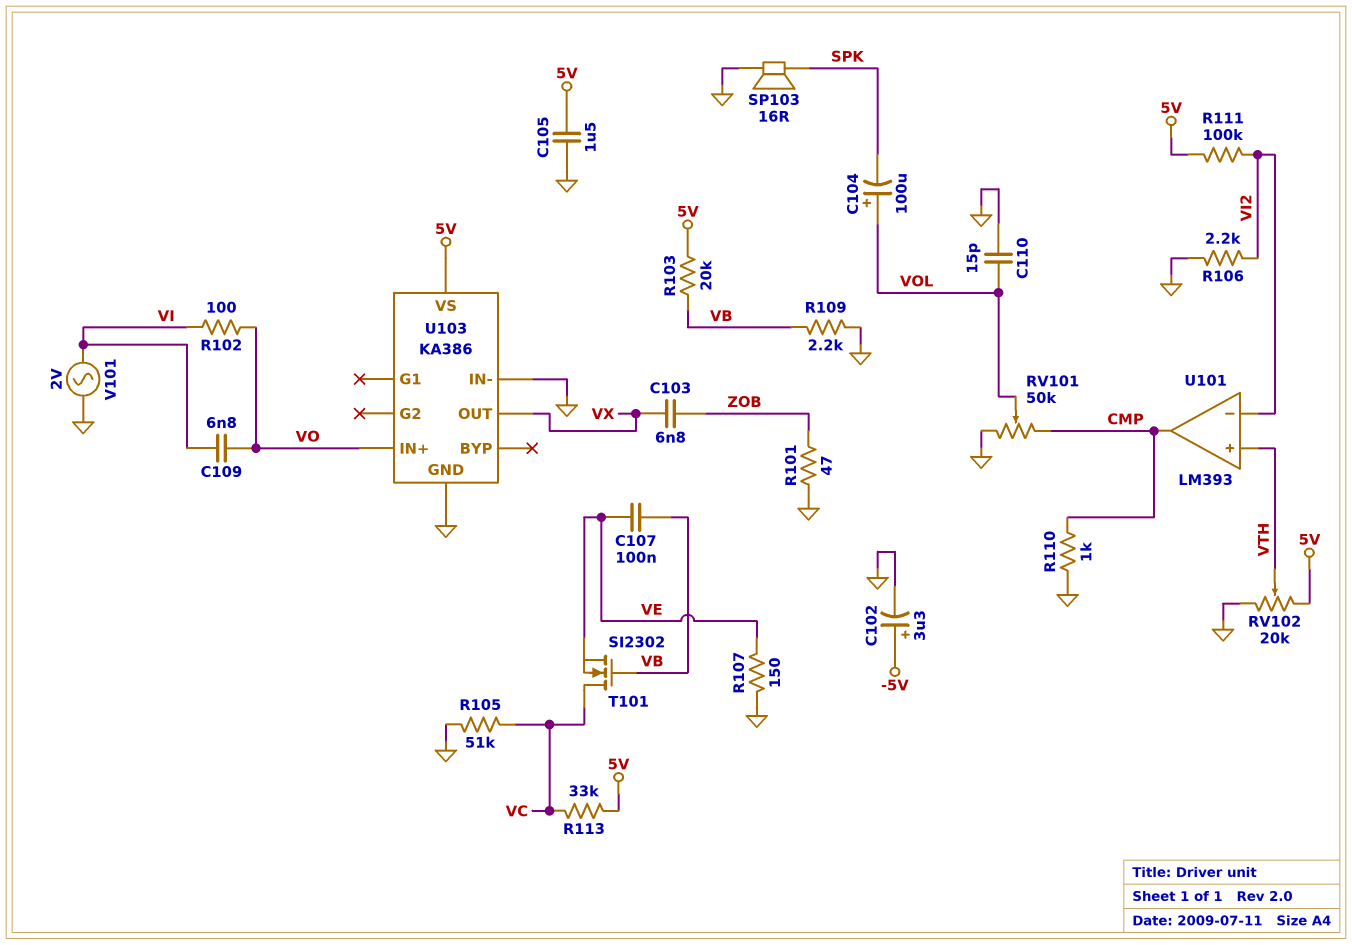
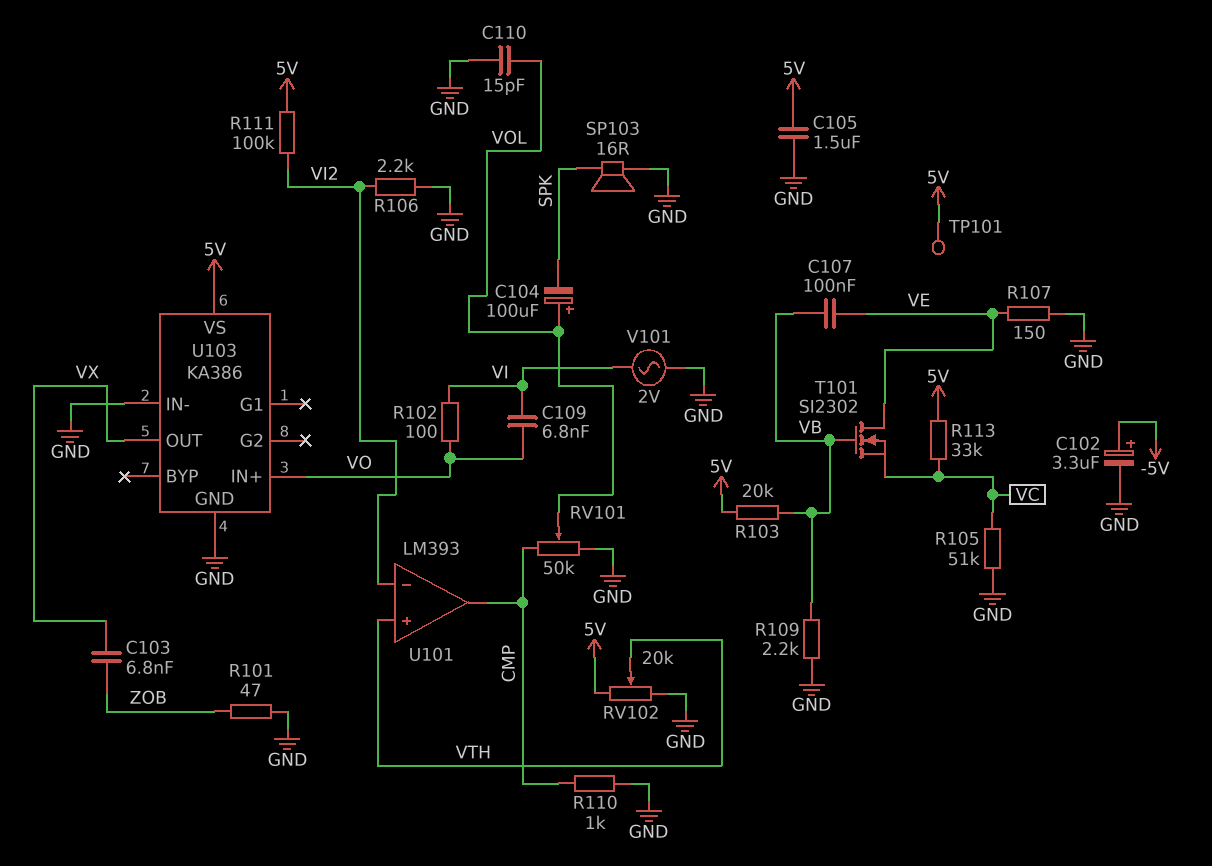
T101: NMOS SI2302 (G VB, D VC, S VE) -> NMOS SI2302 (G VB, D VE, S VC)
TP101: none -> test point (5V)

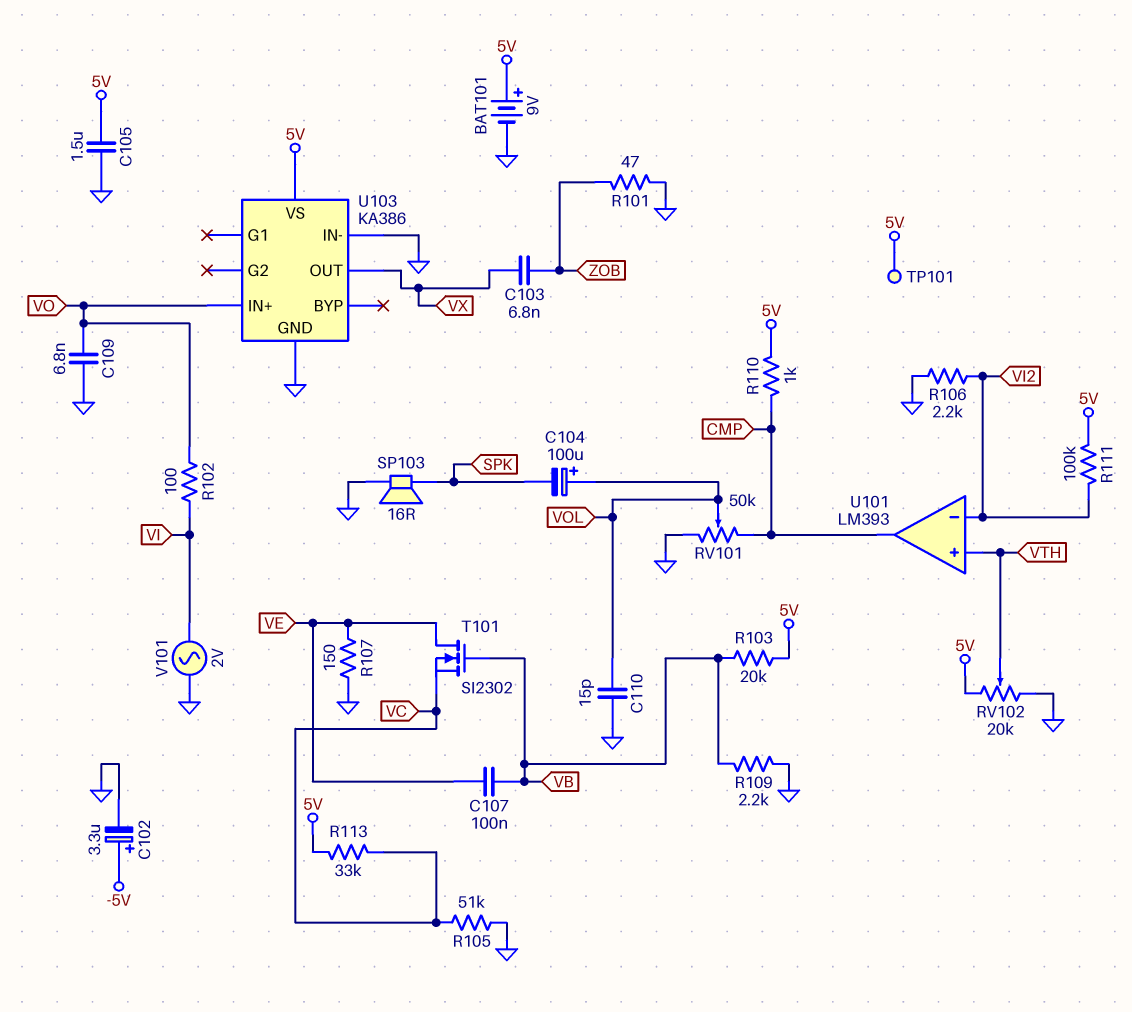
BAT101: none -> 9V (plus 5V, minus GND)
C109: 6.8nF (VI, VO) -> 6.8nF (GND, VO)
R110: 1k (CMP, GND) -> 1k (5V, CMP)

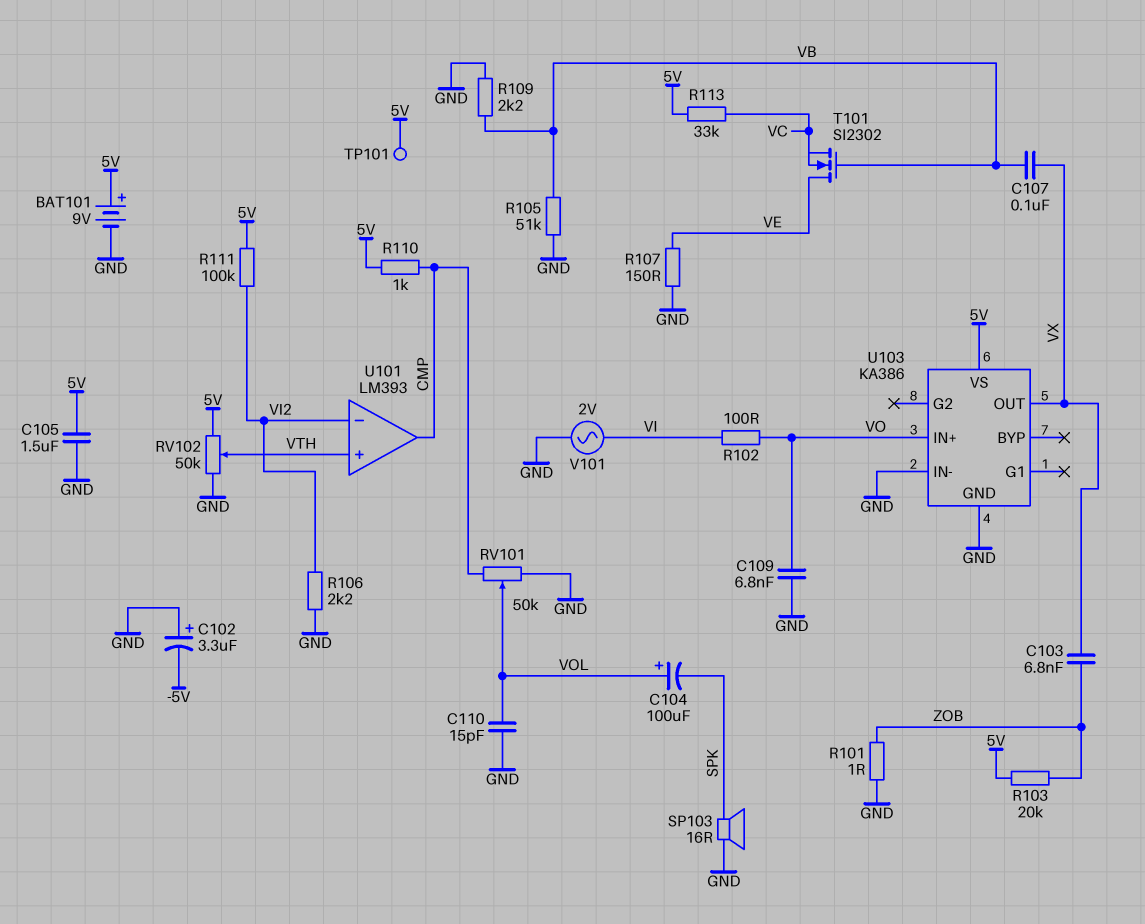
C102: 3.3uF (plus -5V, minus GND) -> 3.3uF (plus GND, minus -5V)
C107: 100nF (VB, VE) -> 100nF (VB, VX)
R101: 47 (GND, ZOB) -> 1 (GND, ZOB)
R103: 20k (5V, VB) -> 20k (5V, ZOB)
R105: 51k (GND, VC) -> 51k (GND, VB)
RV102: 20k (5V, GND, wiper VTH) -> 50k (5V, GND, wiper VTH)

